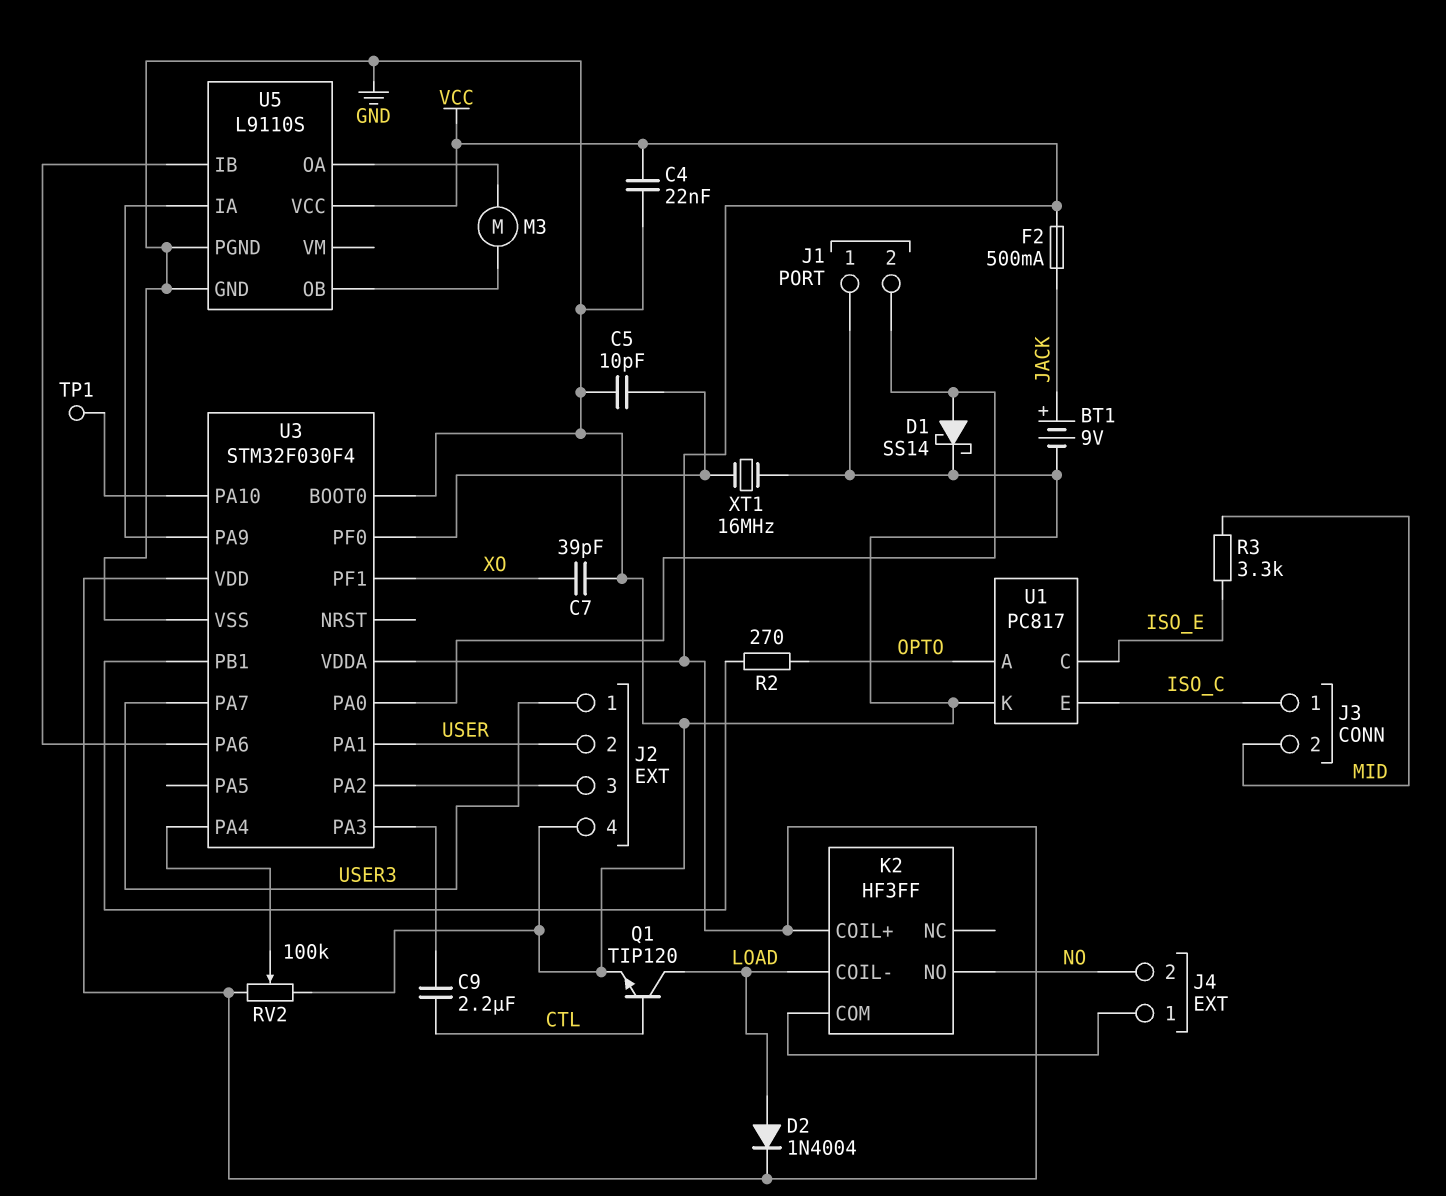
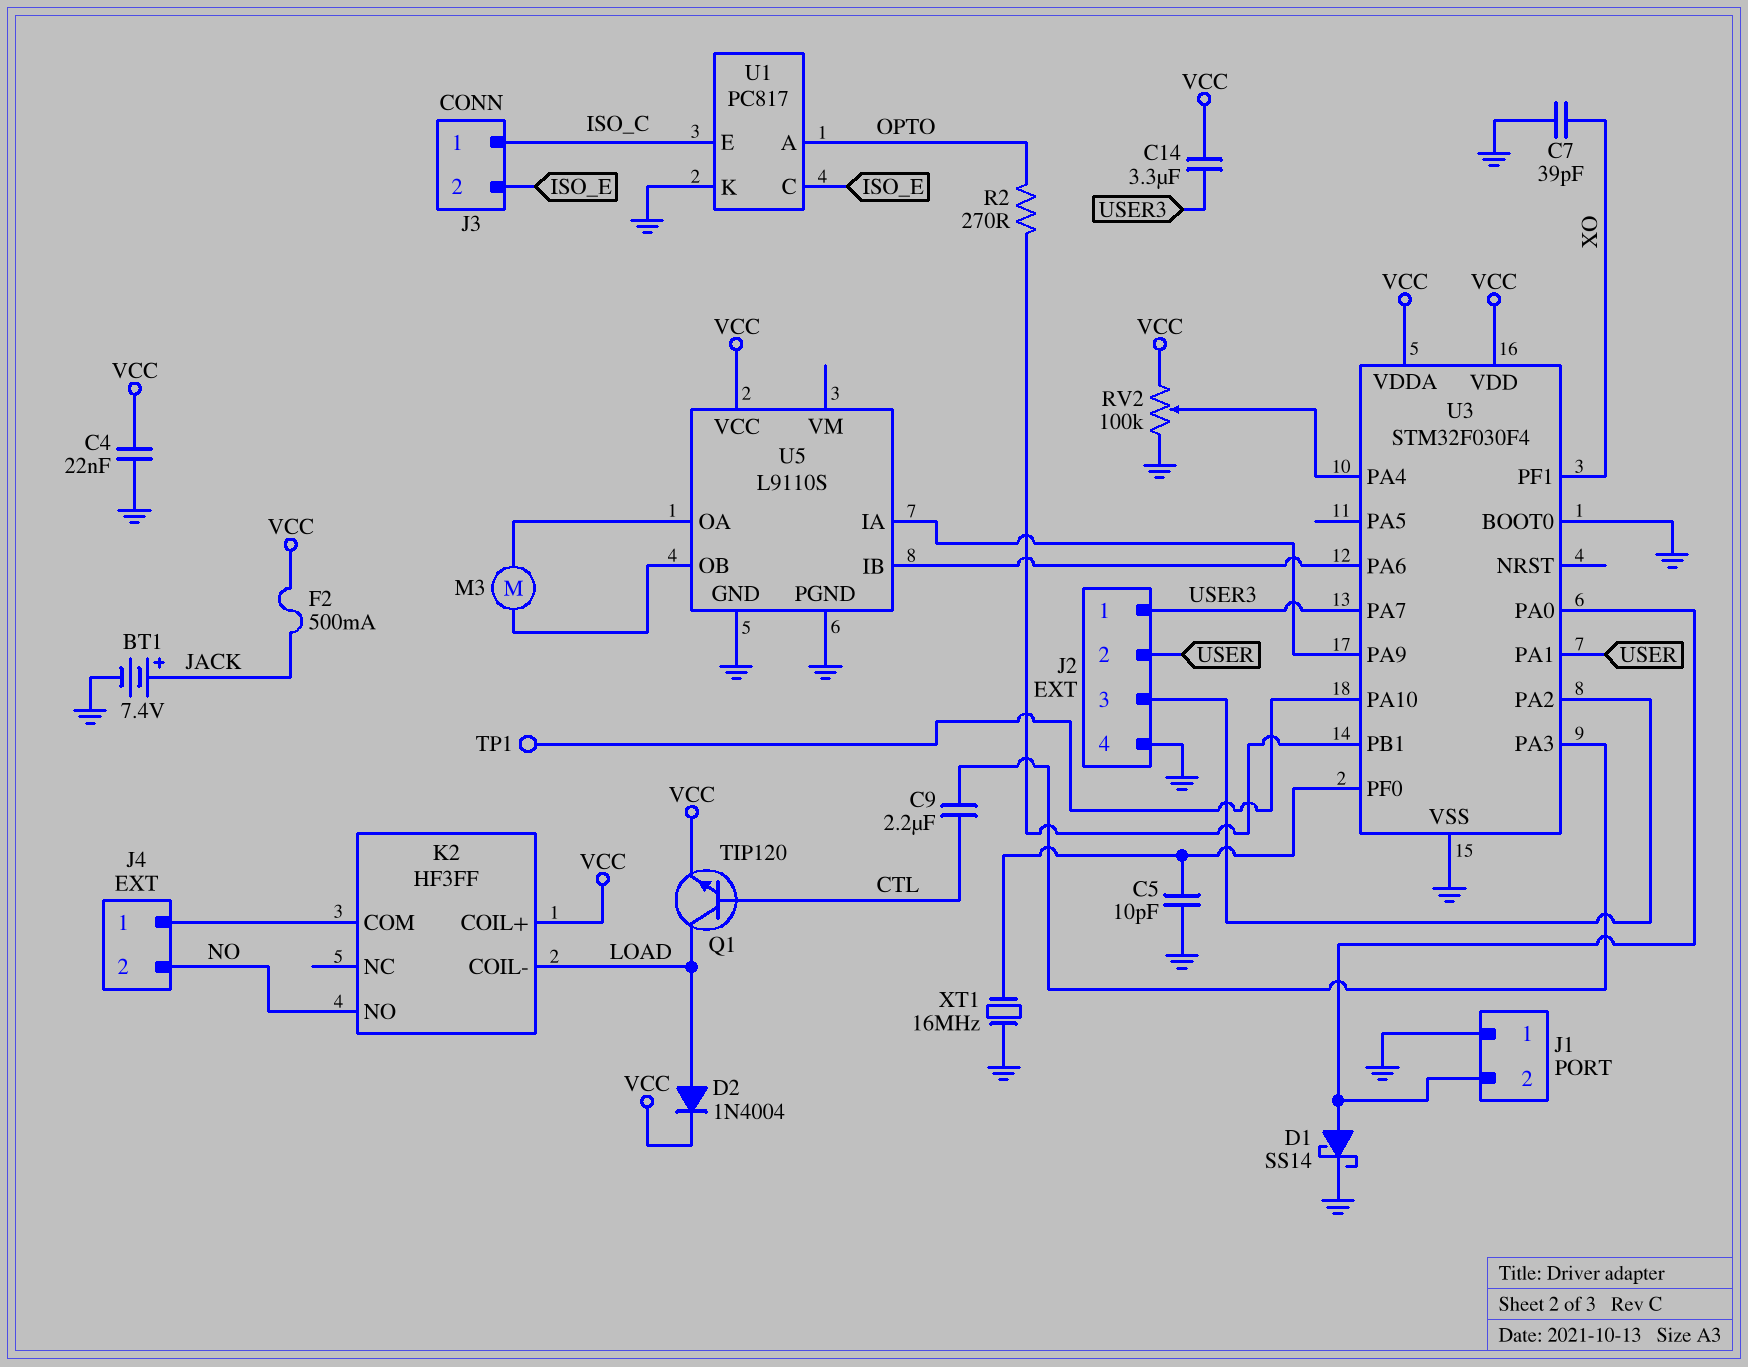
BT1: 9V (plus JACK, minus GND) -> 7.4V (plus JACK, minus GND)
C14: none -> 3.3uF (USER3, VCC)
J3 pin 2: MID -> ISO_E
Q1: NPN TIP120 (B CTL, C LOAD, E GND) -> NPN TIP120 (B CTL, C LOAD, E VCC)
R3: 3.3k (ISO_E, MID) -> none

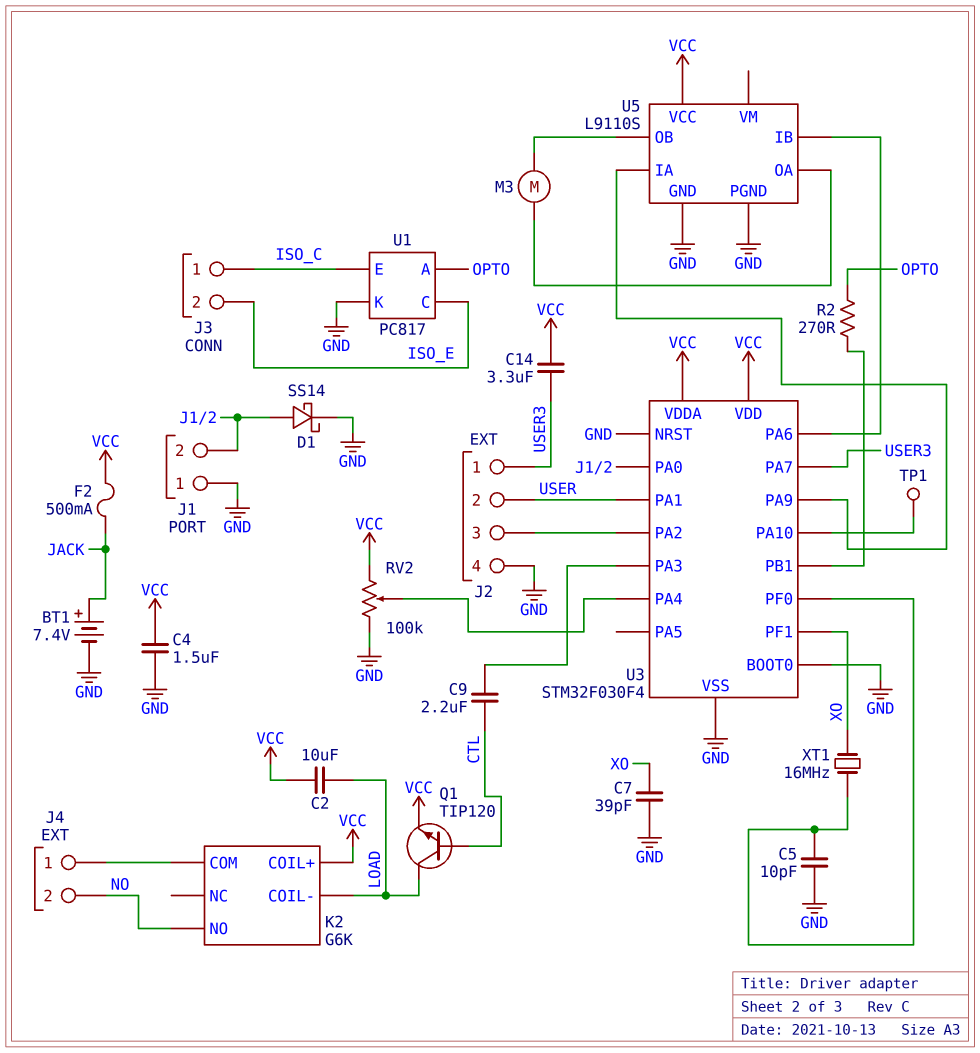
C2: none -> 10uF (LOAD, VCC)
C4: 22nF (GND, VCC) -> 1.5uF (GND, VCC)
D2: diode 1N4004 (A LOAD, K VCC) -> none
K2: HF3FF -> G6K
U3 pin NRST: none -> GND
XT1: 16MHz (GND, U3/PF0) -> 16MHz (U3/PF0, XO)

